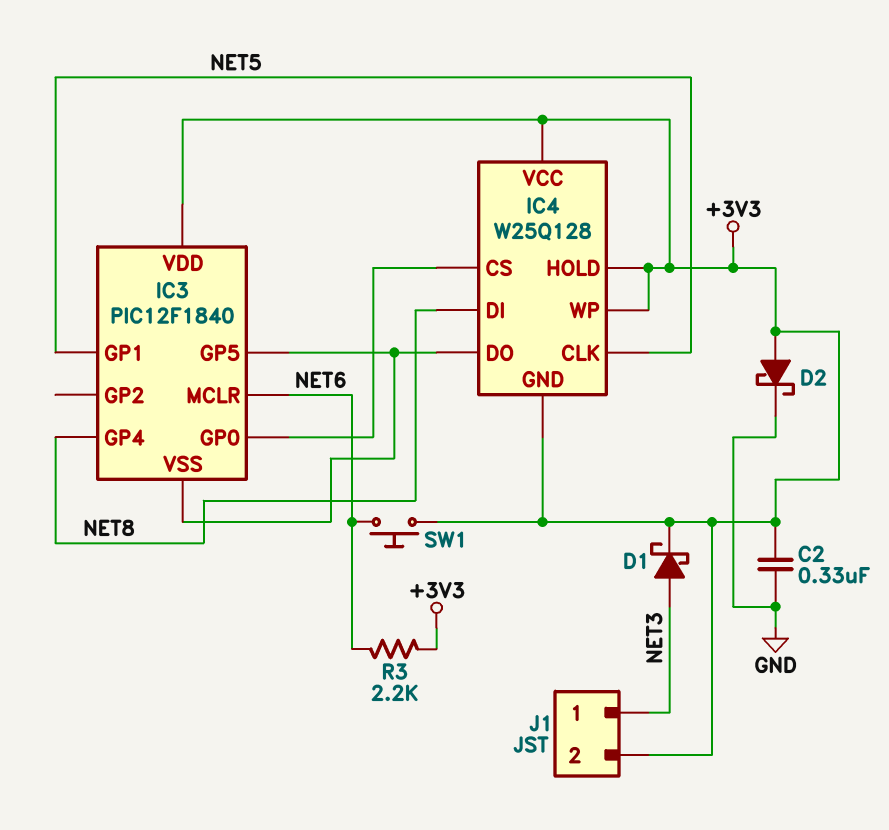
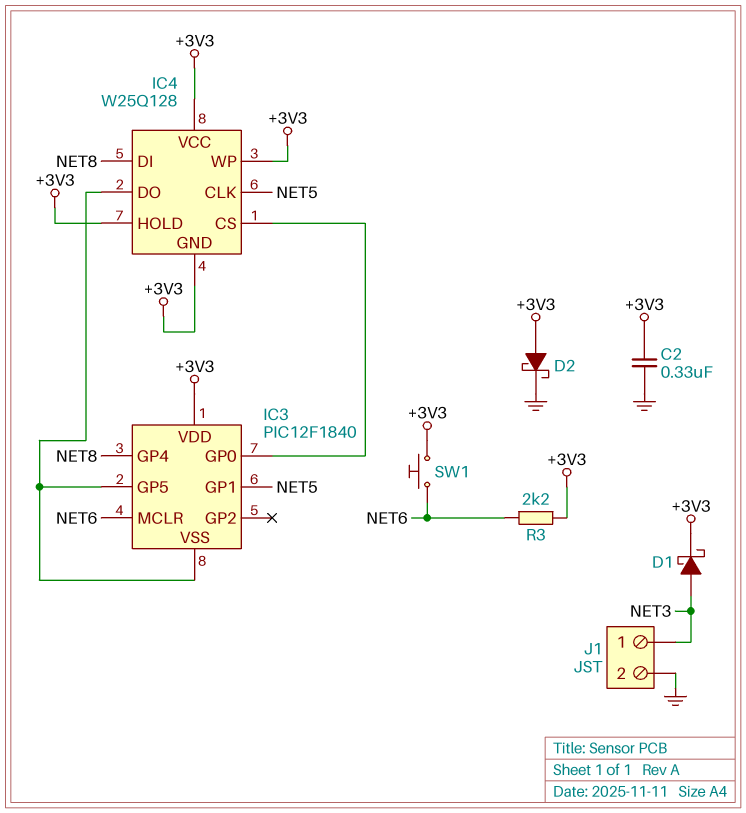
J1 pin 2: +3V3 -> GND

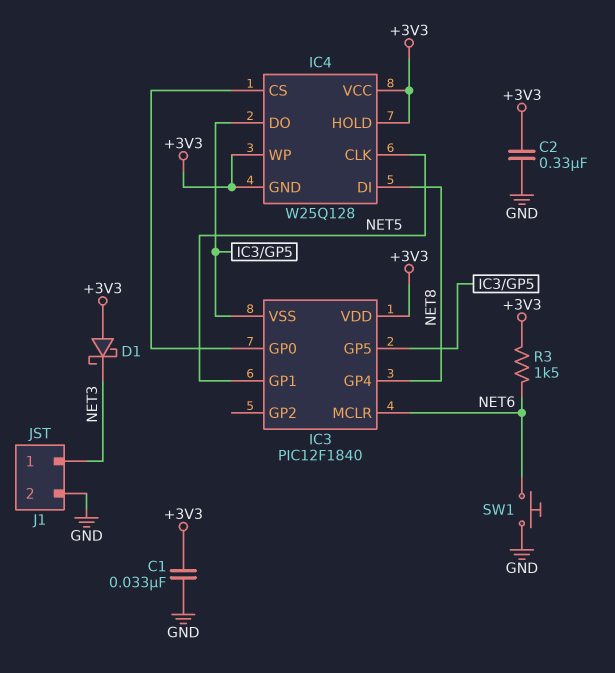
C1: none -> 33nF (+3V3, GND)
D1: schottky (A NET3, K +3V3) -> schottky (A +3V3, K NET3)
D2: schottky (A +3V3, K GND) -> none
R3: 2.2k (+3V3, NET6) -> 1.5k (+3V3, NET6)
SW1: button (+3V3, NET6) -> button (GND, NET6)

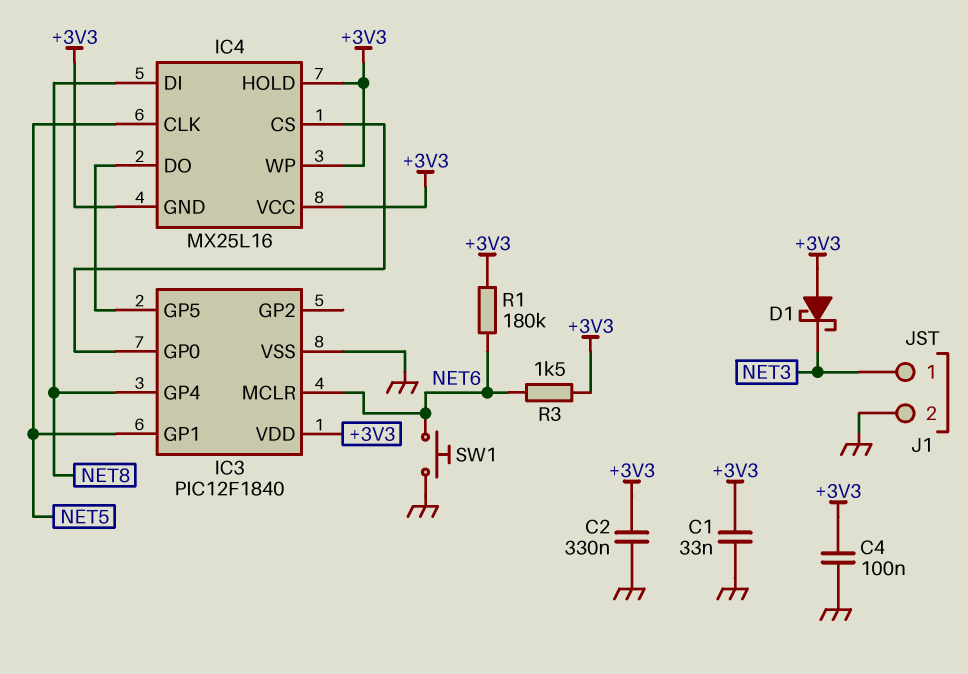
C4: none -> 100nF (+3V3, GND)
IC3 pin VSS: IC3/GP5 -> GND
IC4: W25Q128 -> MX25L16
R1: none -> 180k (+3V3, NET6)

